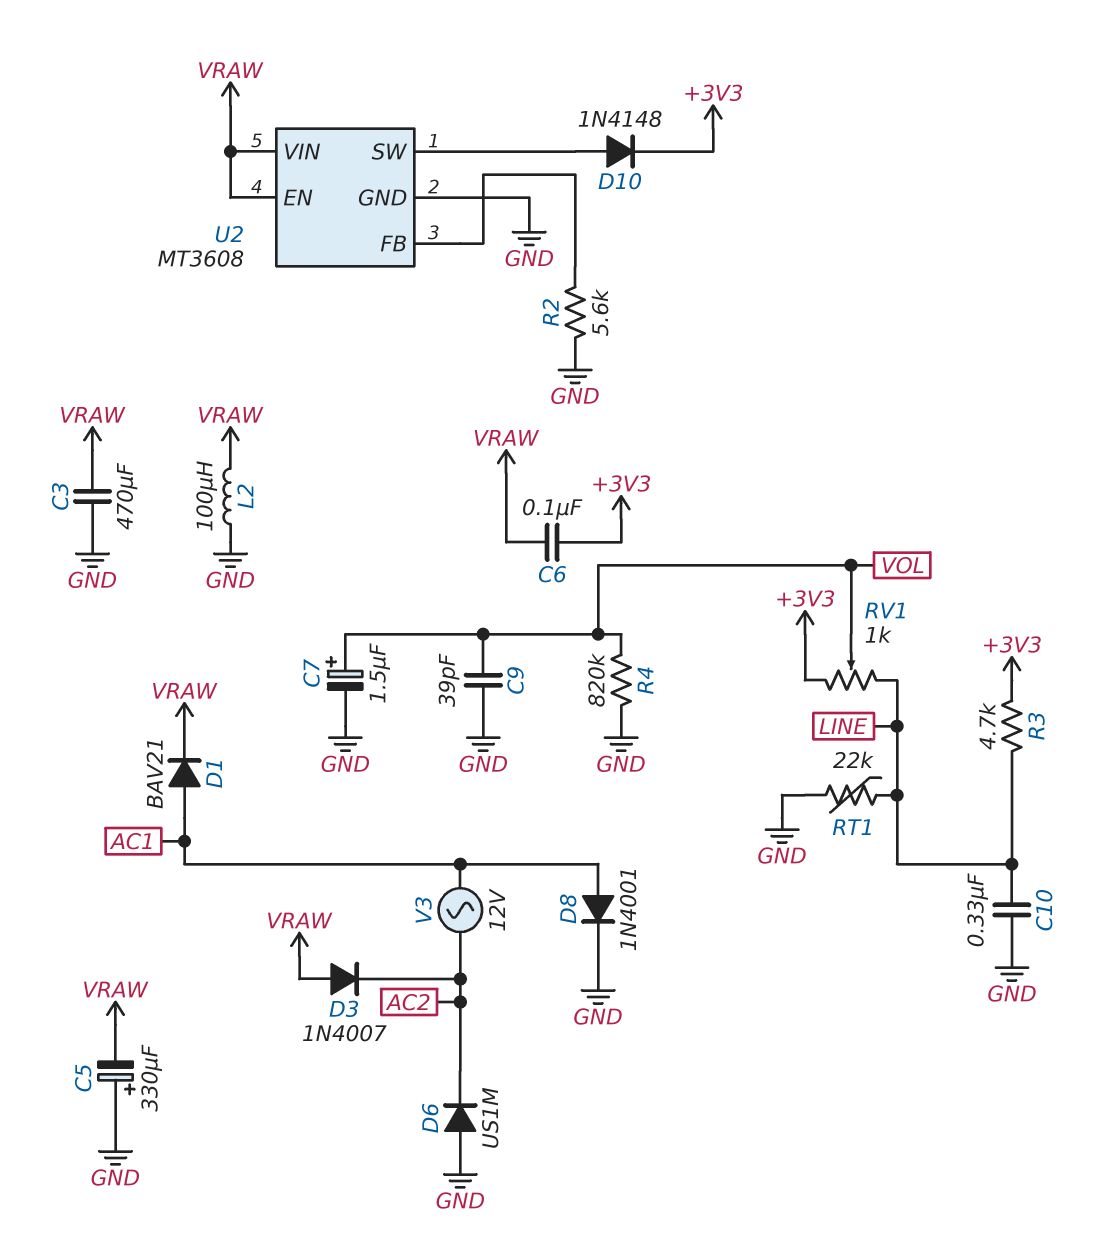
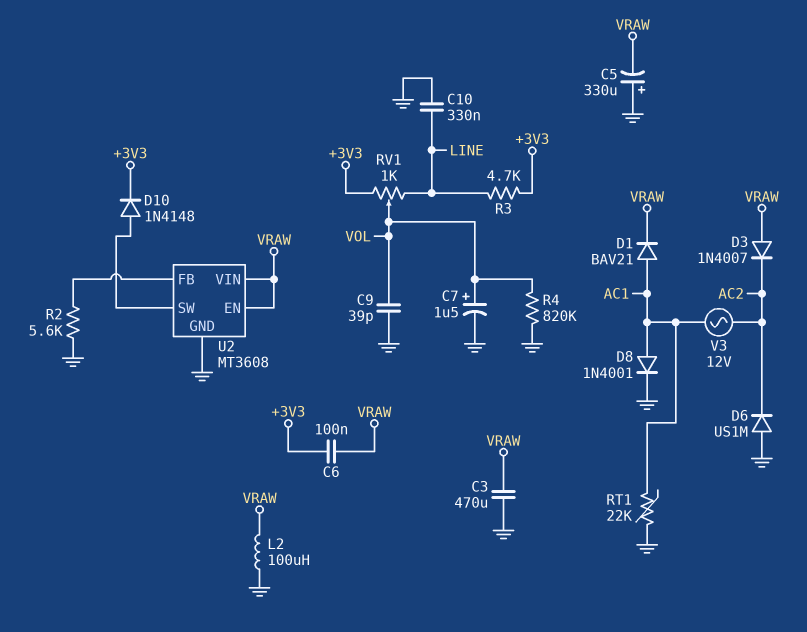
RT1: 22k (GND, LINE) -> 22k (AC1, GND)

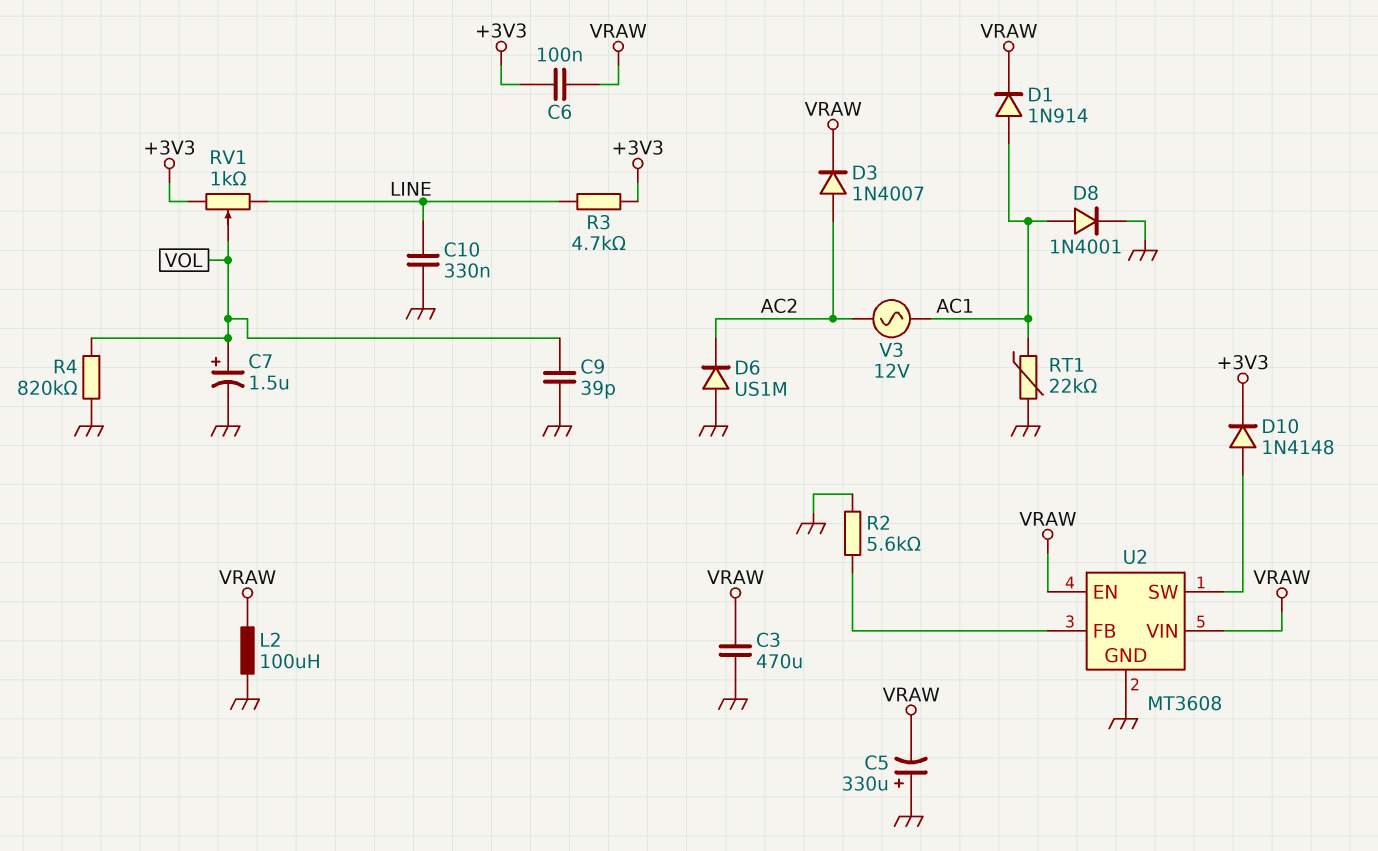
D1: diode BAV21 (A AC1, K VRAW) -> diode 1N914 (A AC1, K VRAW)
D3: diode 1N4007 (A VRAW, K AC2) -> diode 1N4007 (A AC2, K VRAW)

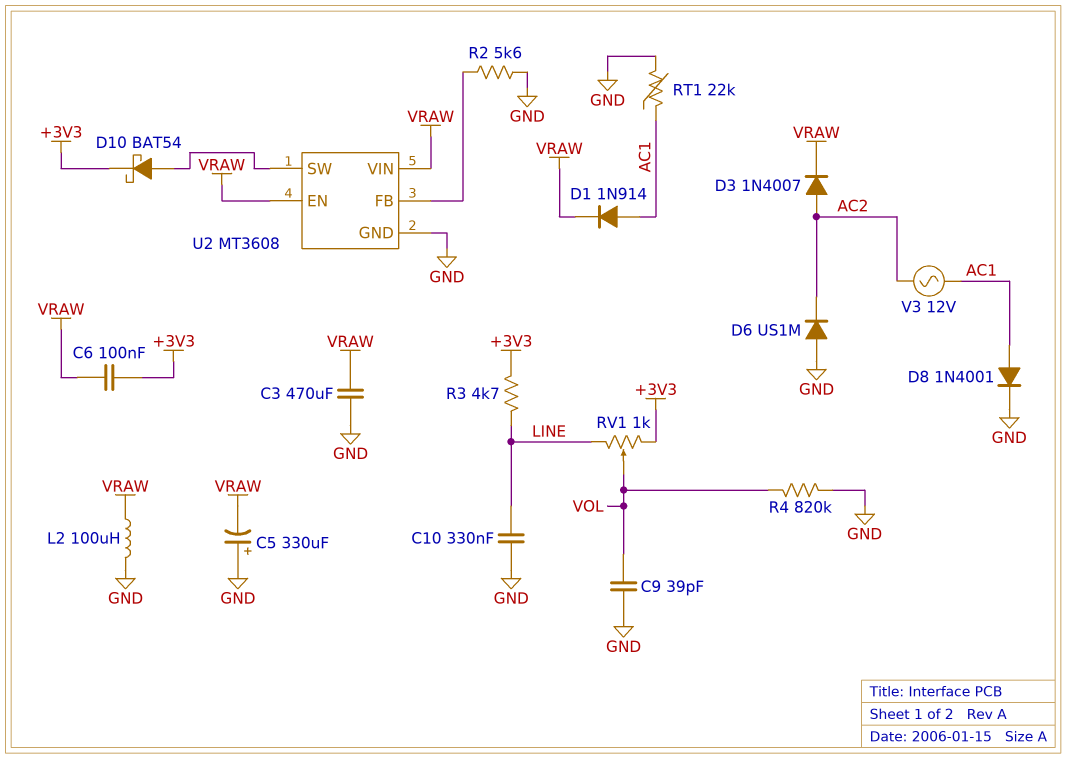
C7: 1.5uF (plus VOL, minus GND) -> none
D10: diode 1N4148 (A U2/SW, K +3V3) -> schottky BAT54 (A U2/SW, K +3V3)

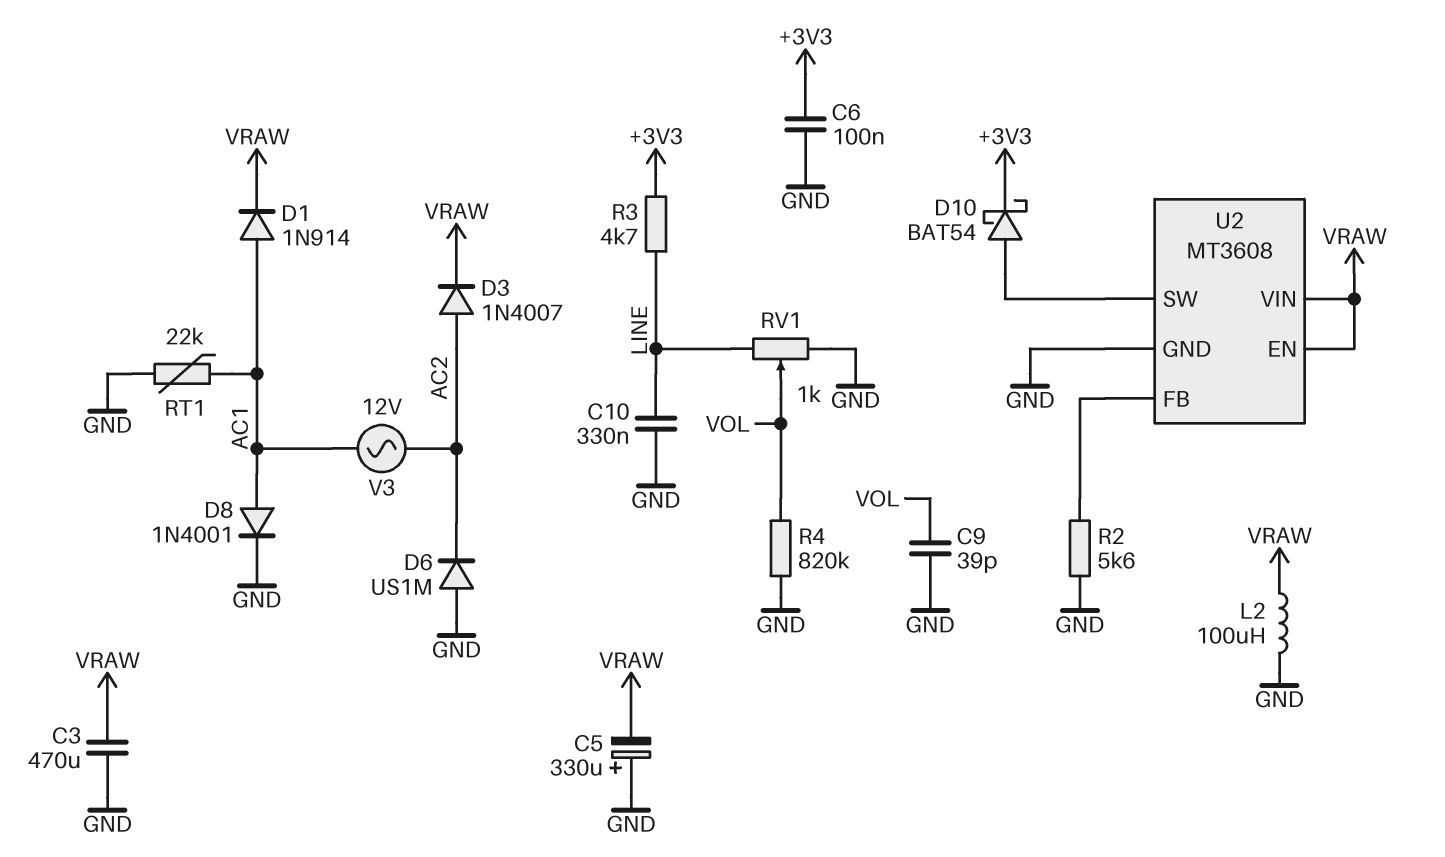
C6: 100nF (+3V3, VRAW) -> 100nF (+3V3, GND)
RV1: 1k (+3V3, LINE, wiper VOL) -> 1k (GND, LINE, wiper VOL)

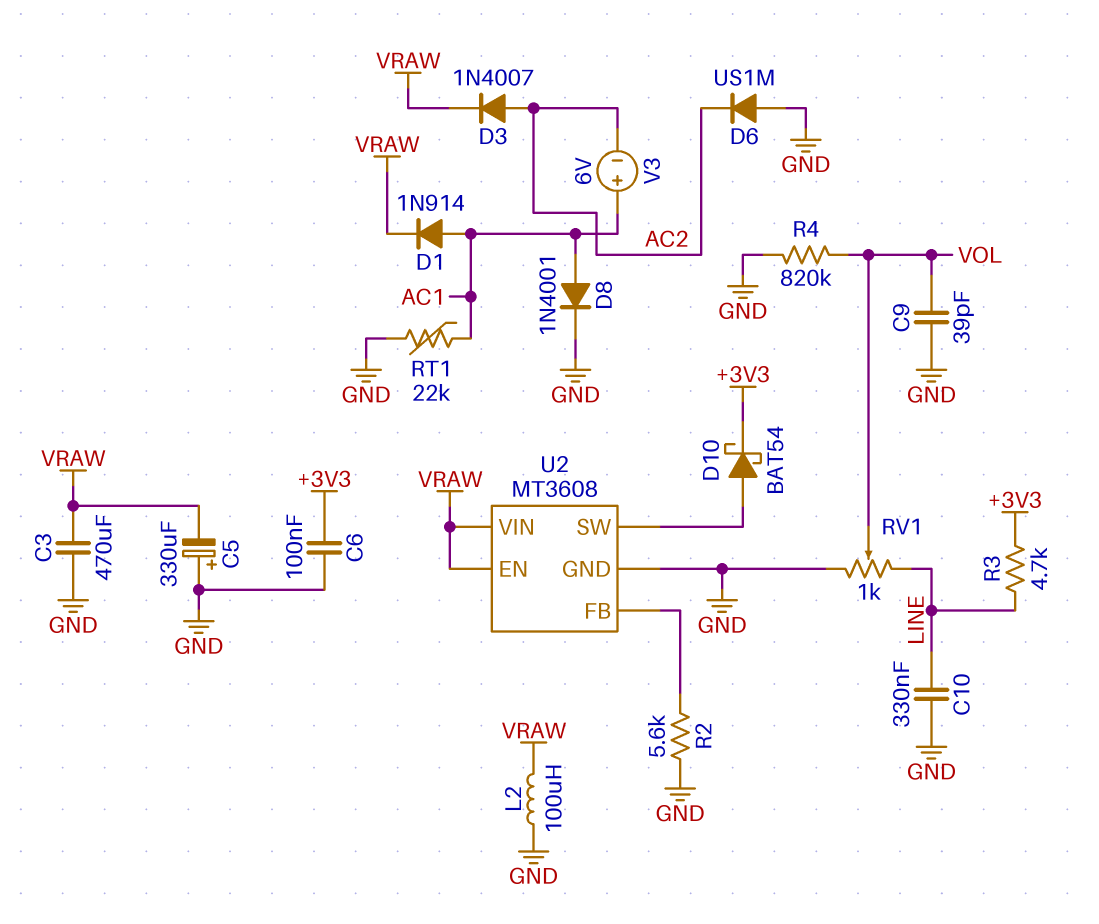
V3: AC 12V (AC1, AC2) -> 6V (plus AC1, minus AC2)

